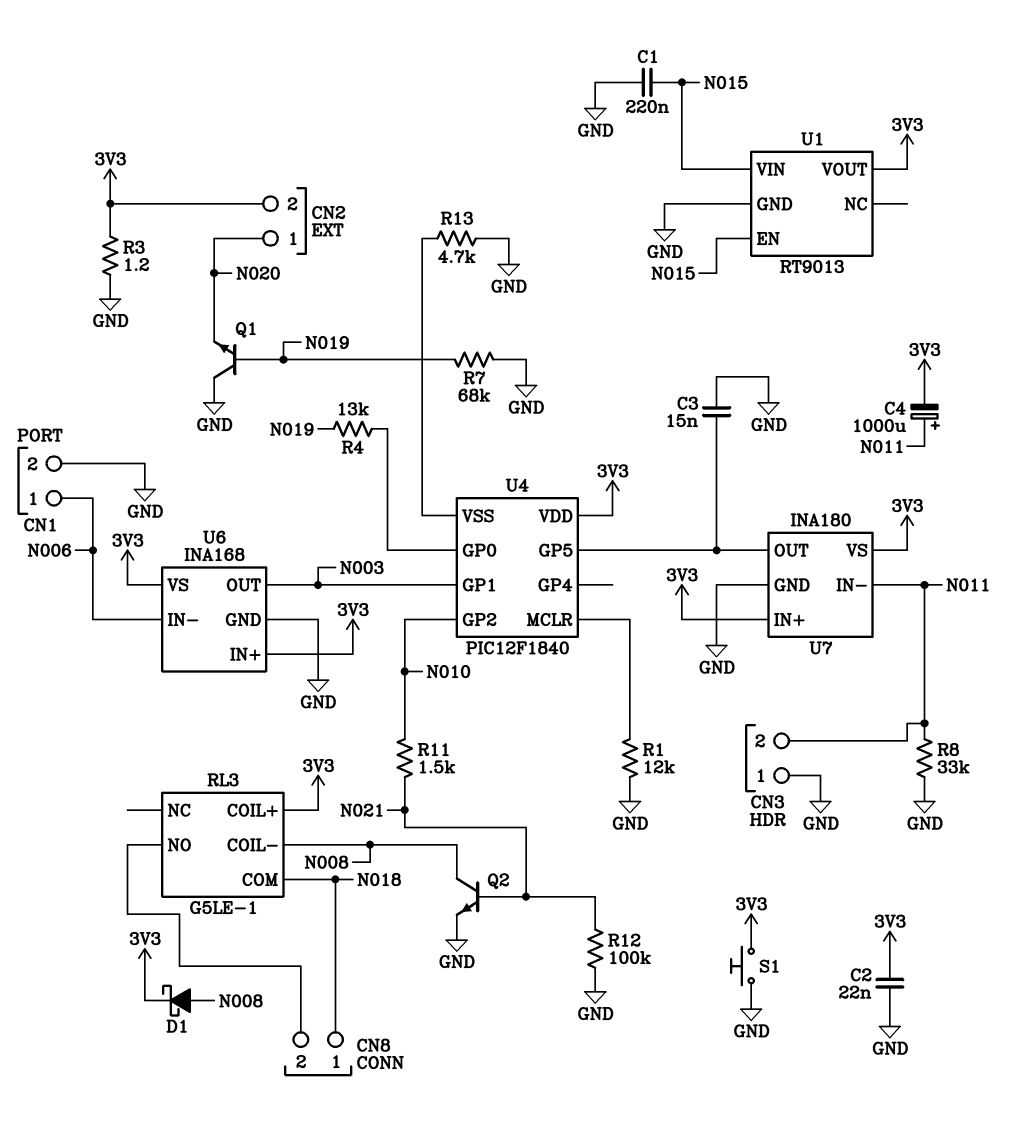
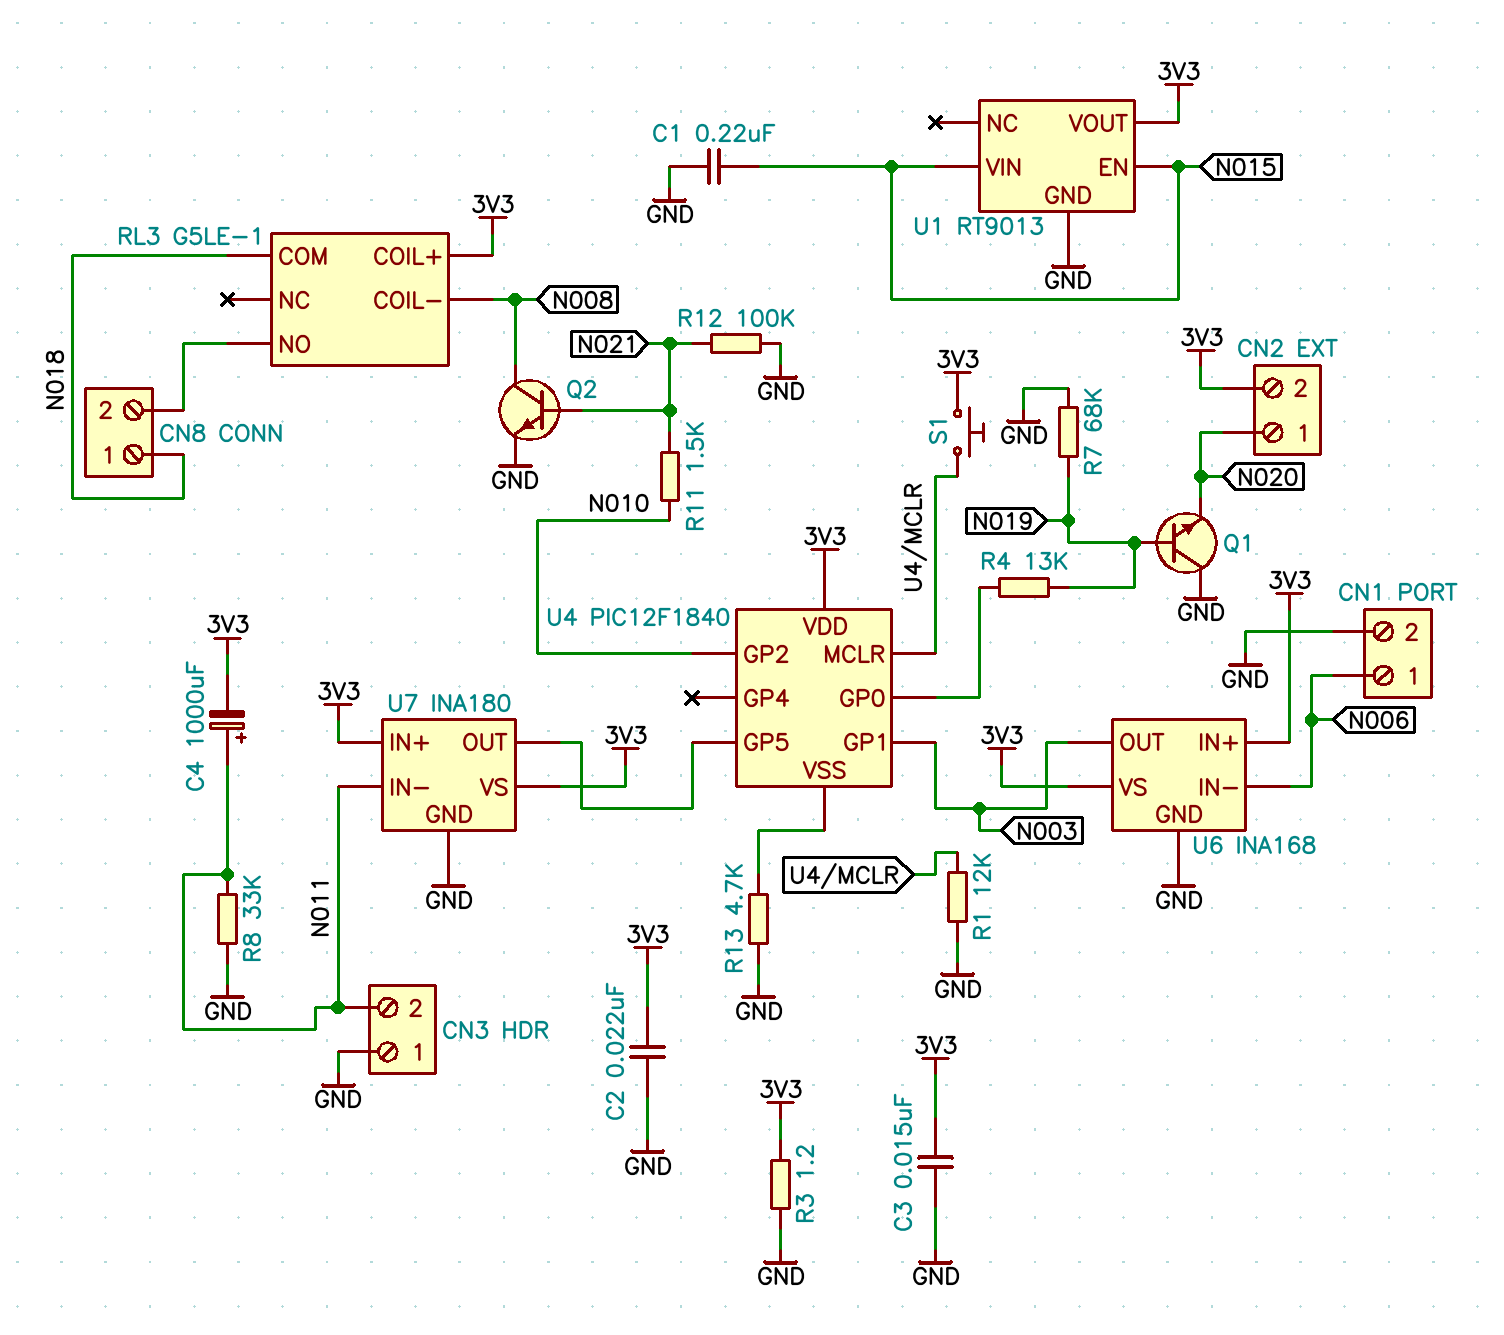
C3: 15nF (GND, U4/GP5) -> 15nF (3V3, GND)
D1: schottky (A N008, K 3V3) -> none
S1: button (3V3, GND) -> button (3V3, U4/MCLR)

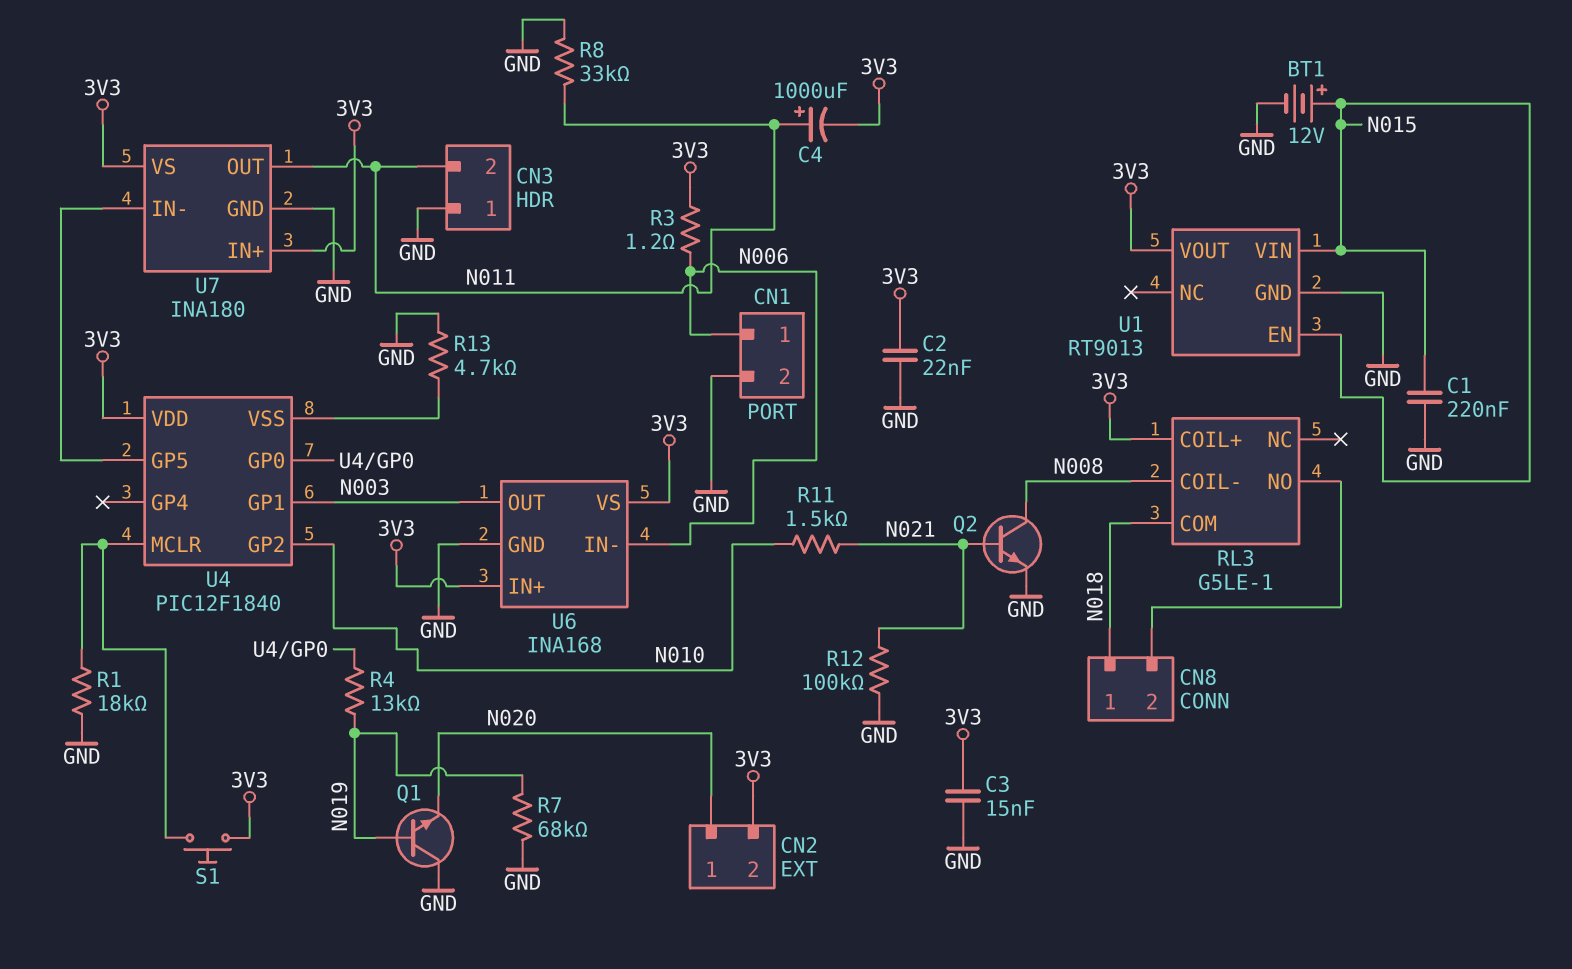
BT1: none -> 12V (plus N015, minus GND)
R1: 12k (GND, U4/MCLR) -> 18k (GND, U4/MCLR)
R3: 1.2 (3V3, GND) -> 1.2 (3V3, N006)
U7 pin IN-: N011 -> U4/GP5
U7 pin OUT: U4/GP5 -> N011

